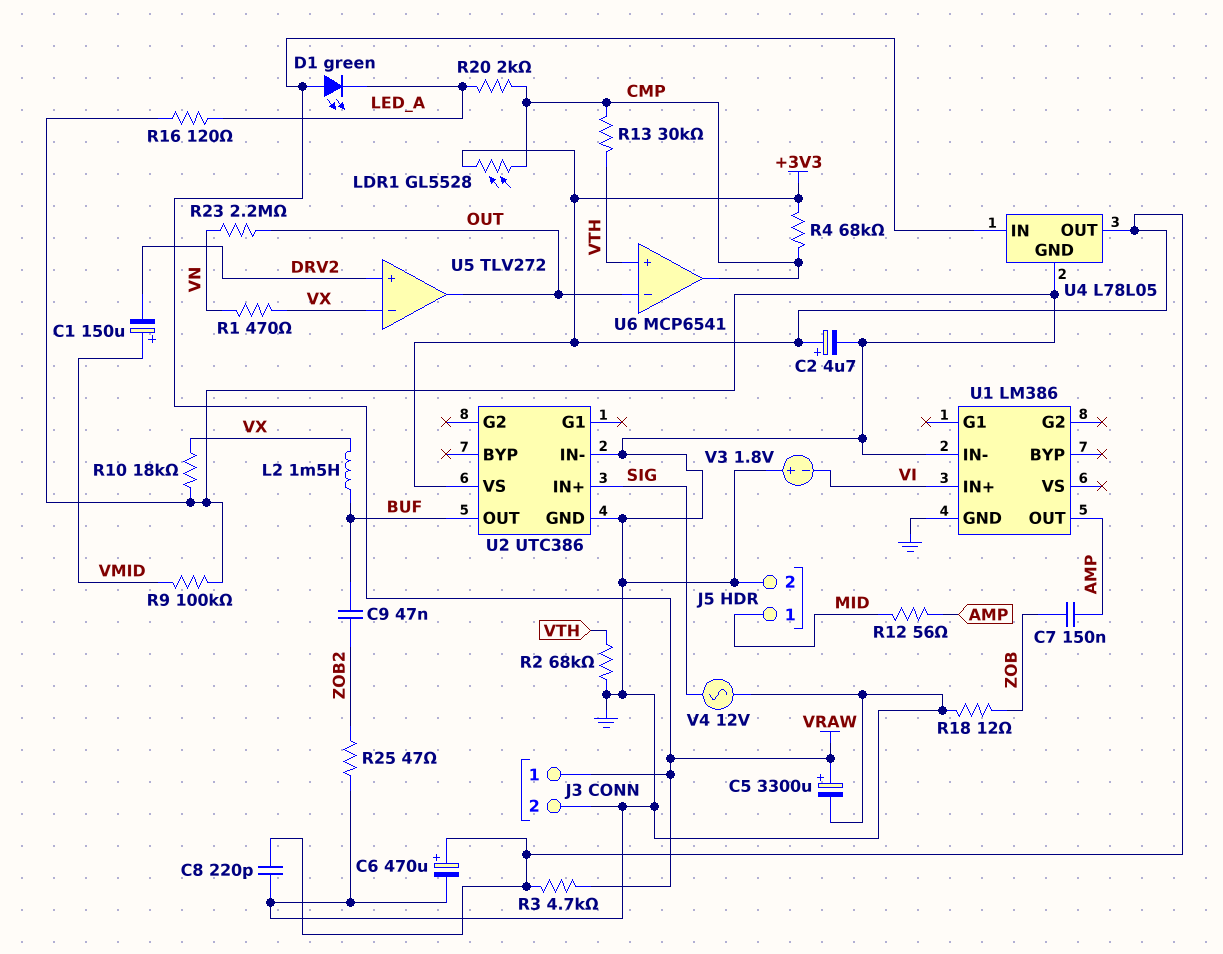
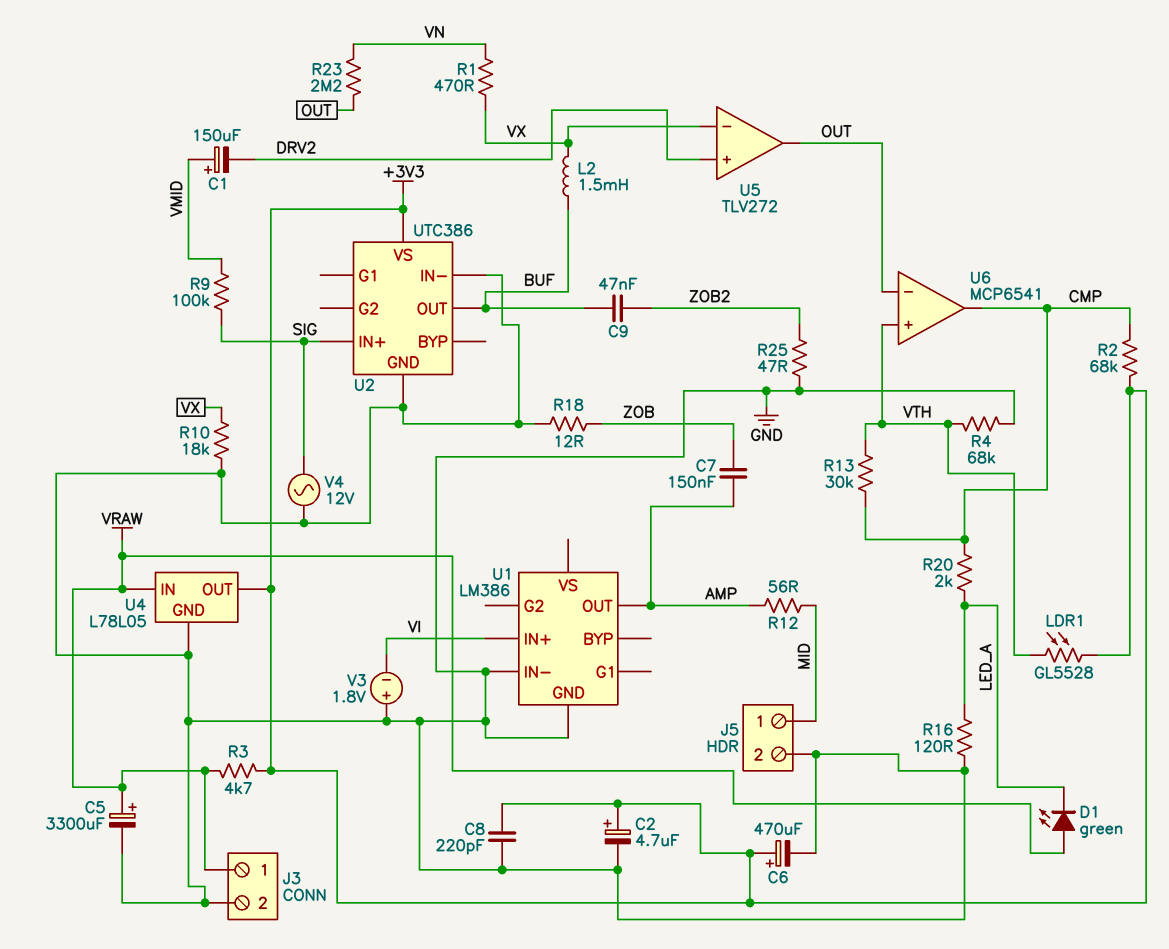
LDR1: GL5528 (+3V3, CMP) -> GL5528 (+3V3, VTH)
R2: 68k (GND, VTH) -> 68k (+3V3, CMP)
R4: 68k (+3V3, CMP) -> 68k (GND, VTH)
R9: 100k (GND, VMID) -> 100k (SIG, VMID)

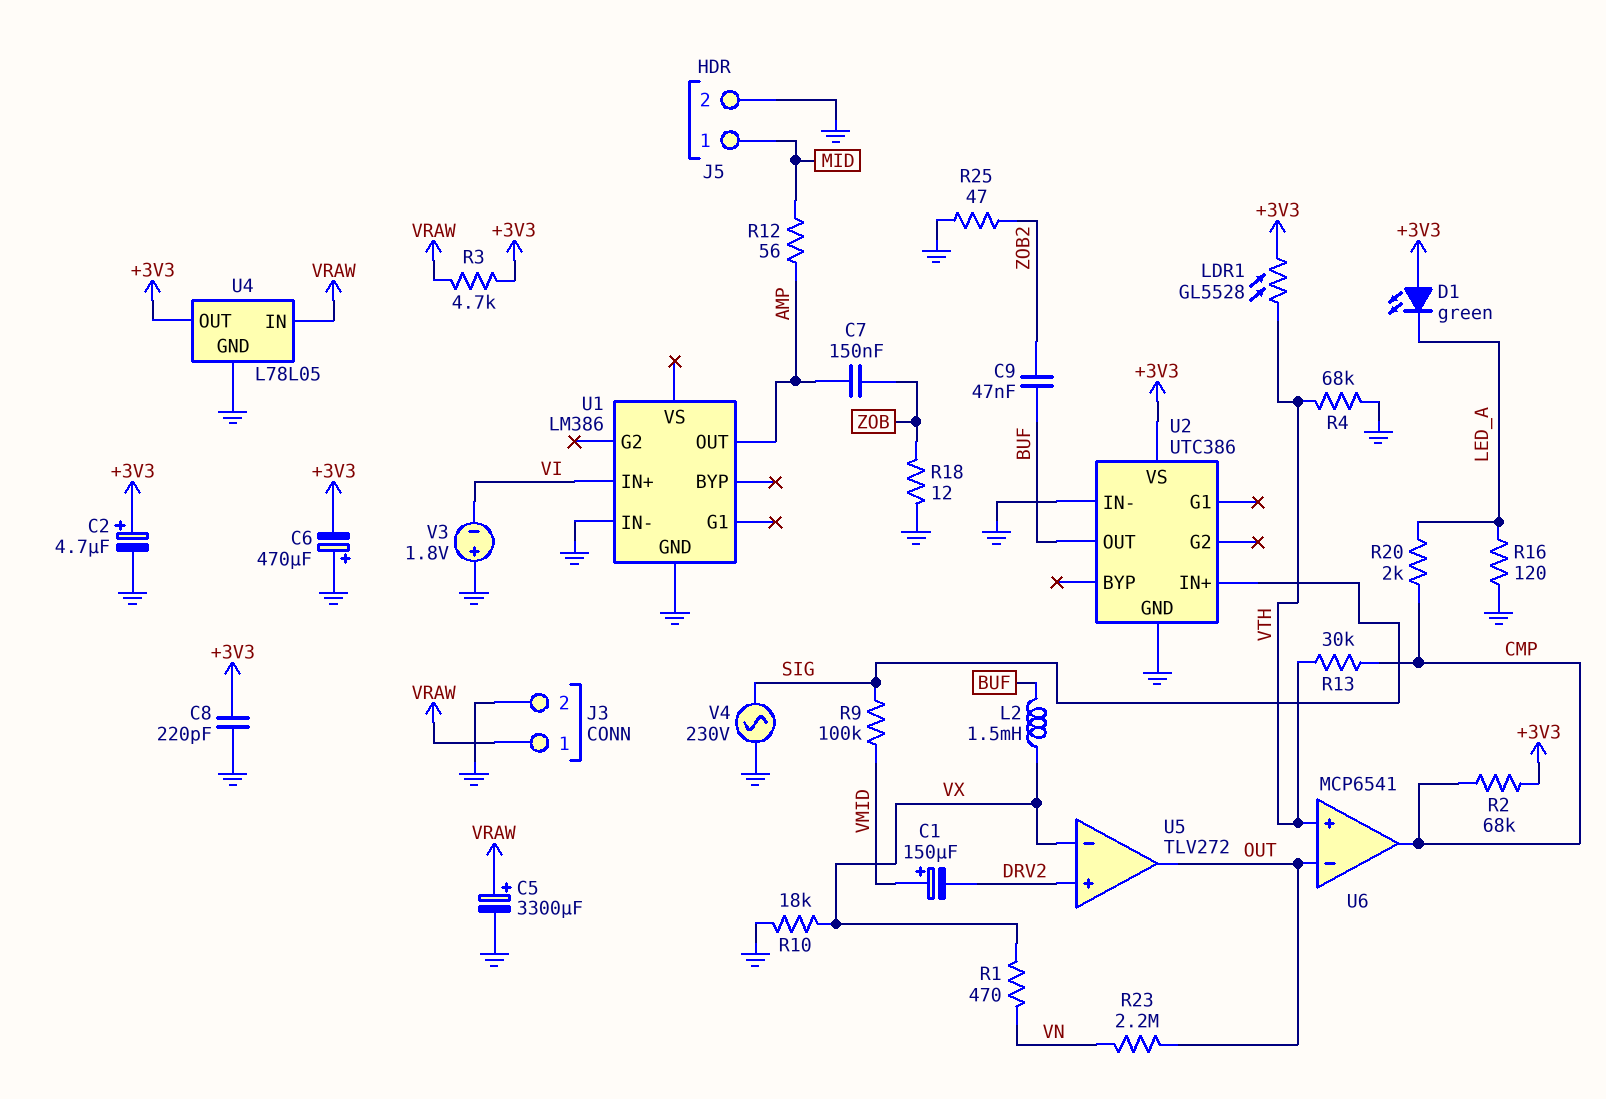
C6: 470uF (plus +3V3, minus GND) -> 470uF (plus GND, minus +3V3)
D1: LED green (A VRAW, K LED_A) -> LED green (A +3V3, K LED_A)
V4: AC 12V (GND, SIG) -> AC 230V (GND, SIG)

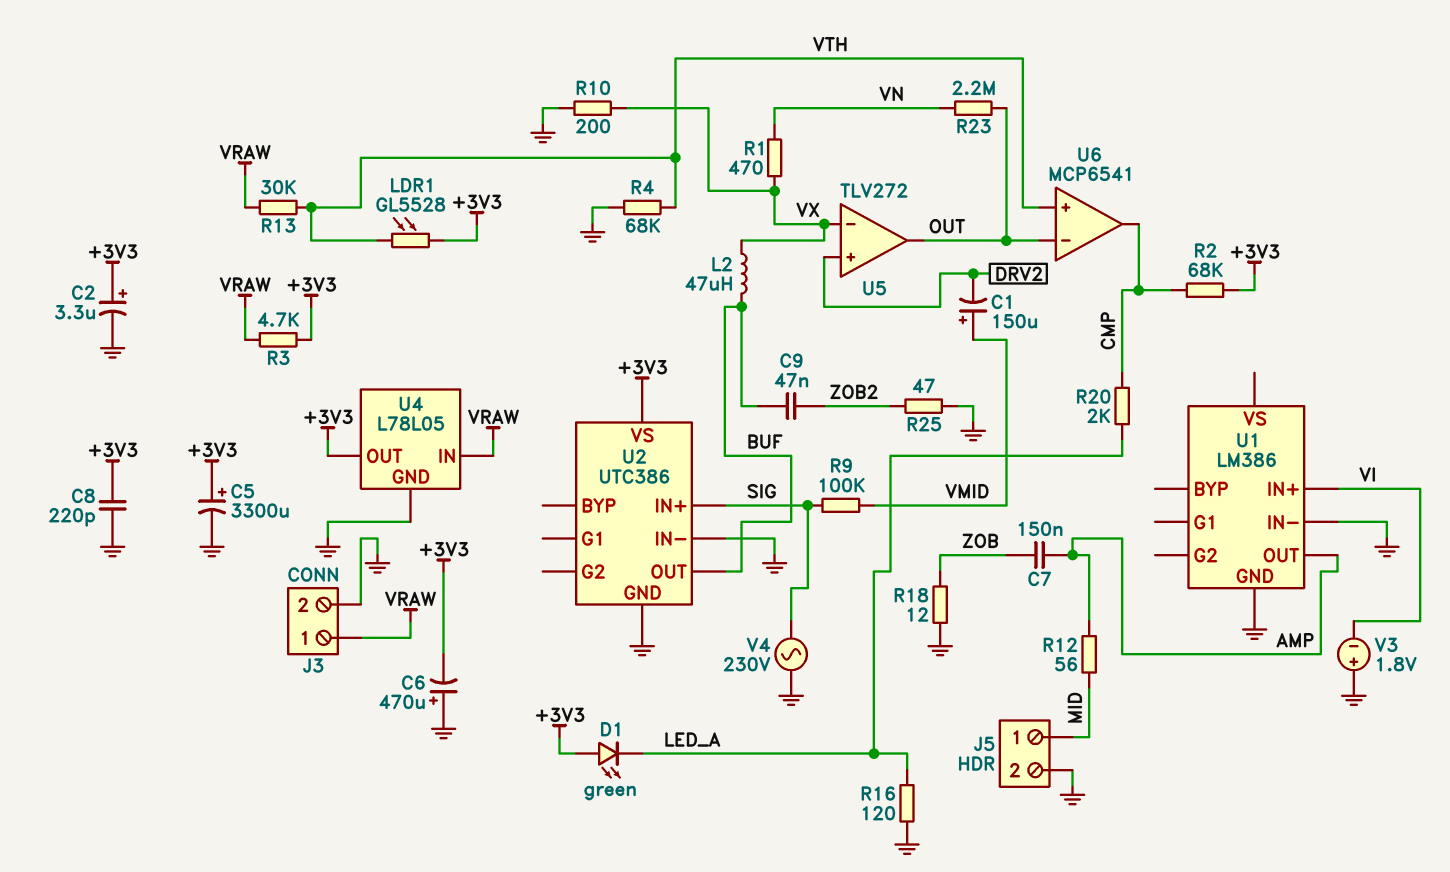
C2: 4.7uF (plus +3V3, minus GND) -> 3.3uF (plus +3V3, minus GND)
C5: 3300uF (plus VRAW, minus GND) -> 3300uF (plus +3V3, minus GND)
L2: 1.5mH (BUF, VX) -> 47uH (BUF, VX)
R10: 18k (GND, VX) -> 200 (GND, VX)
R13: 30k (CMP, VTH) -> 30k (VRAW, VTH)

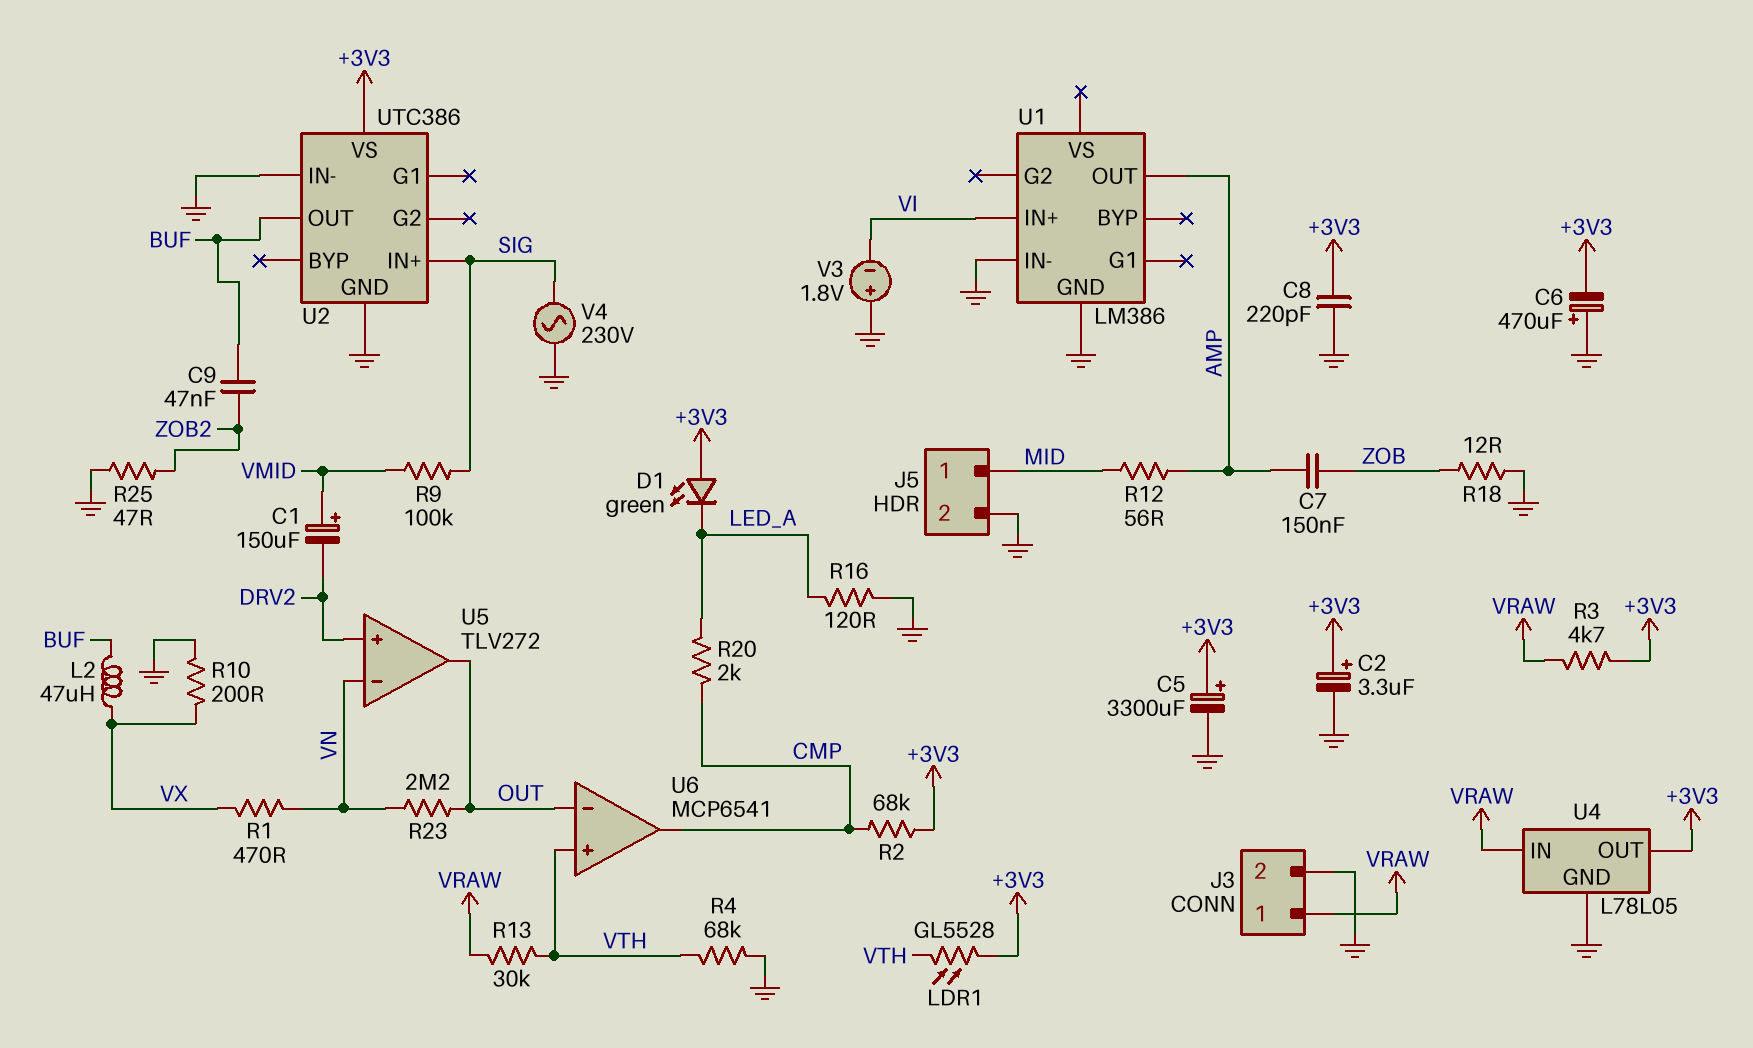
U5 pin in-: VX -> VN

